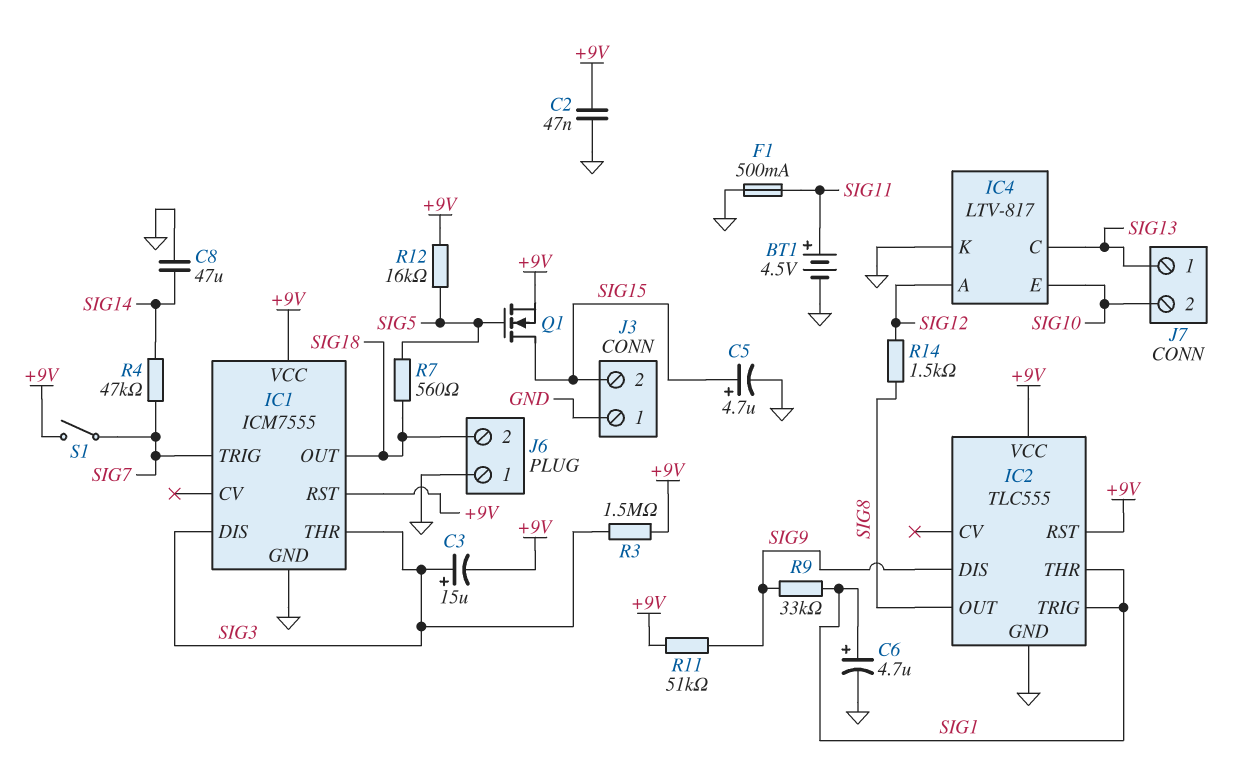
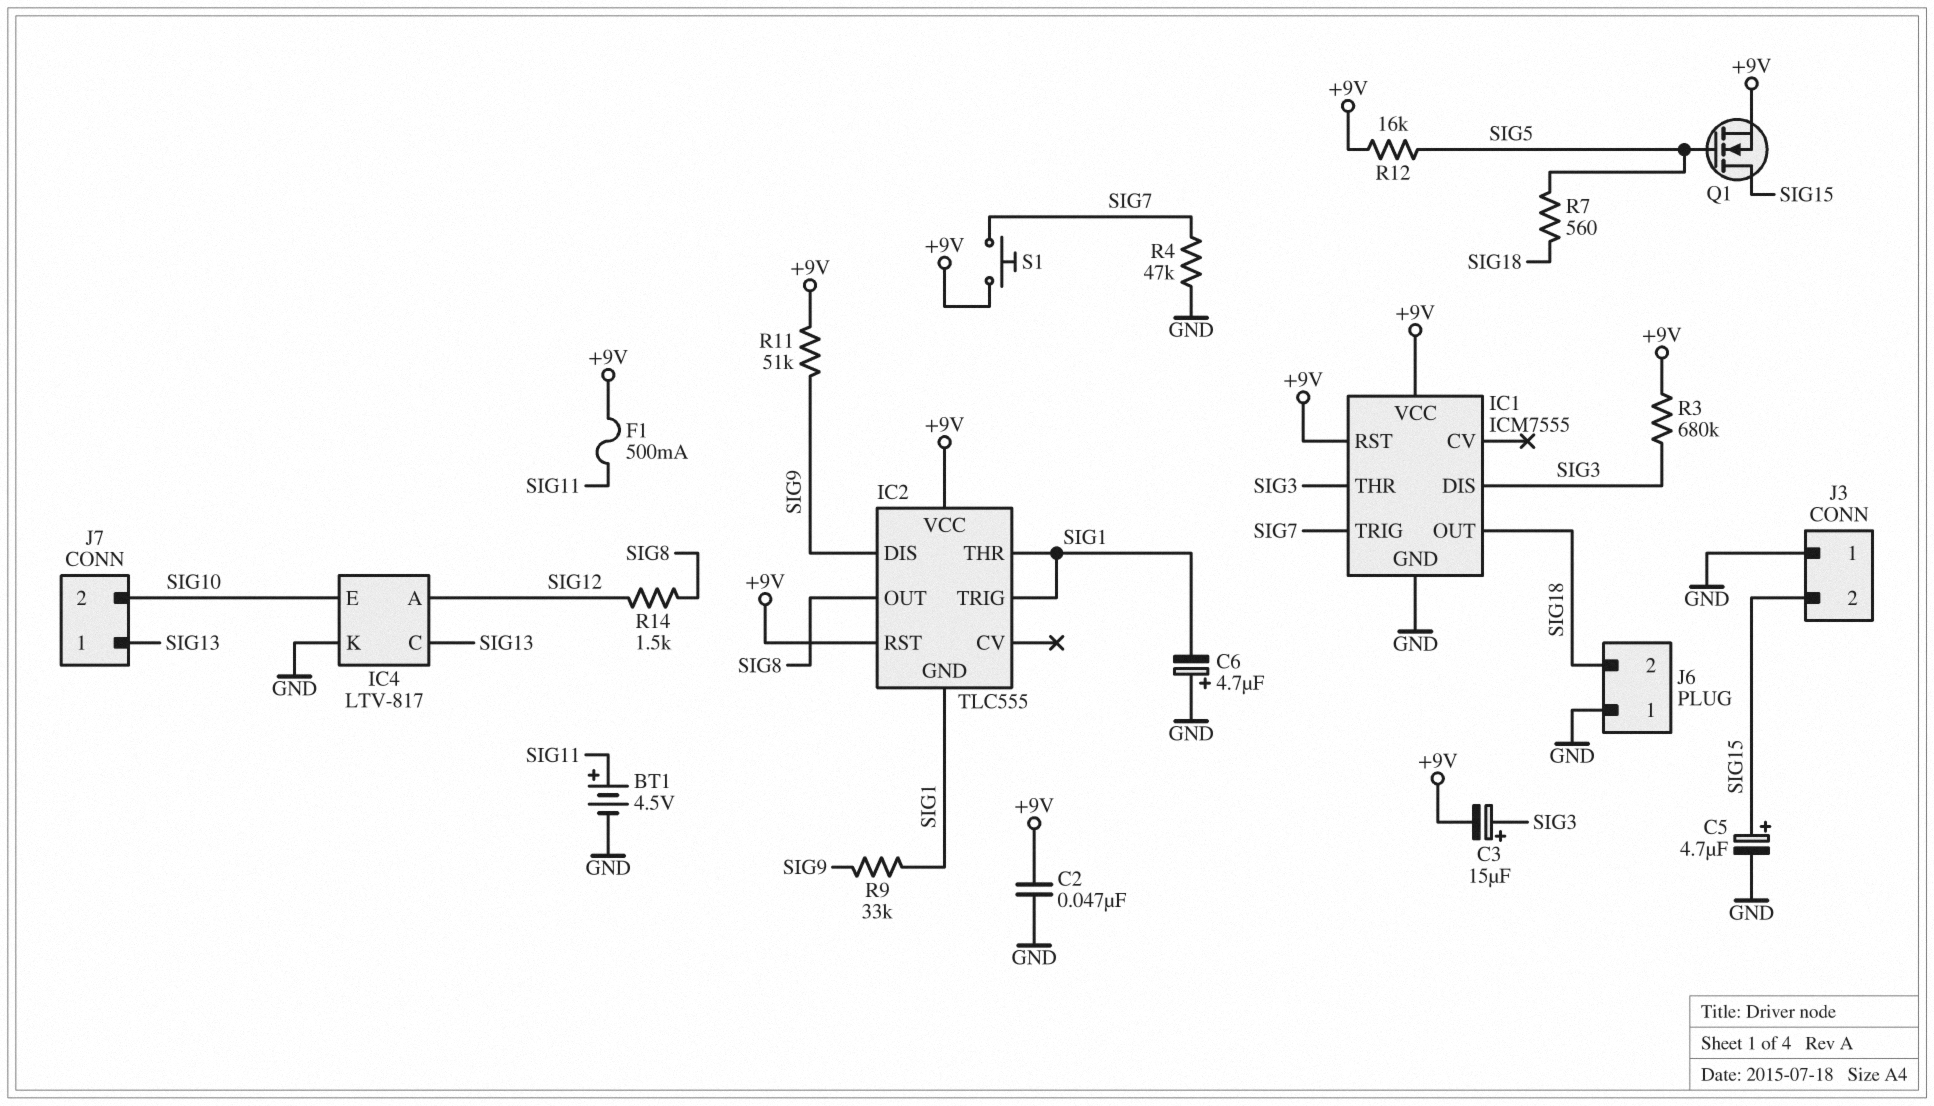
C6: 4.7uF (plus SIG1, minus GND) -> 4.7uF (plus GND, minus SIG1)
C8: 47uF (GND, SIG14) -> none
F1: 500mA (GND, SIG11) -> 500mA (+9V, SIG11)
IC2 pin GND: GND -> SIG1
R3: 1.5M (+9V, SIG3) -> 680k (+9V, SIG3)
R4: 47k (SIG7, SIG14) -> 47k (GND, SIG7)
S1: switch (+9V, SIG7) -> button (+9V, SIG7)

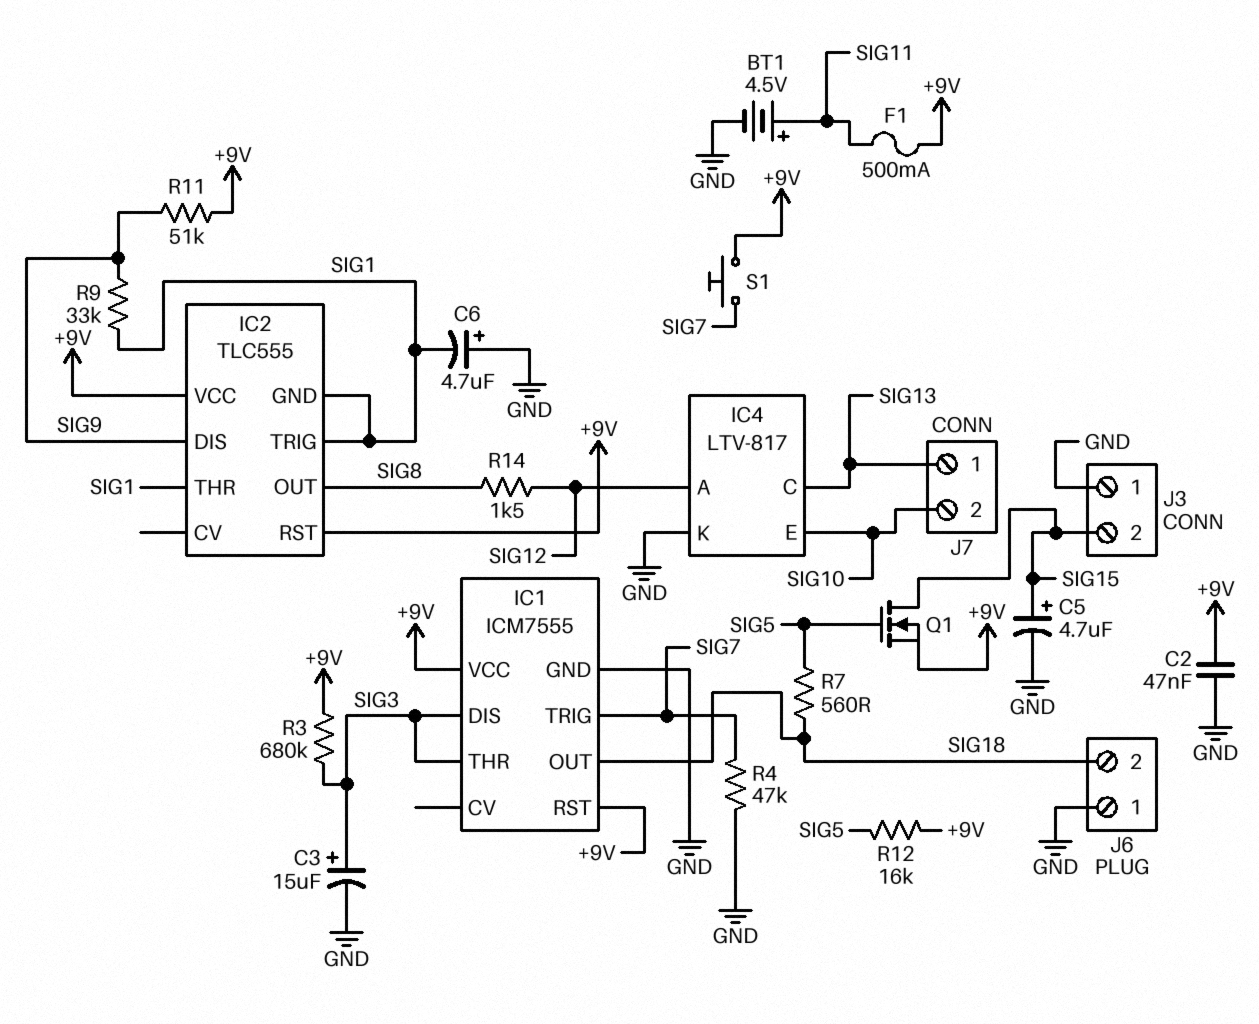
C3: 15uF (plus SIG3, minus +9V) -> 15uF (plus SIG3, minus GND)

